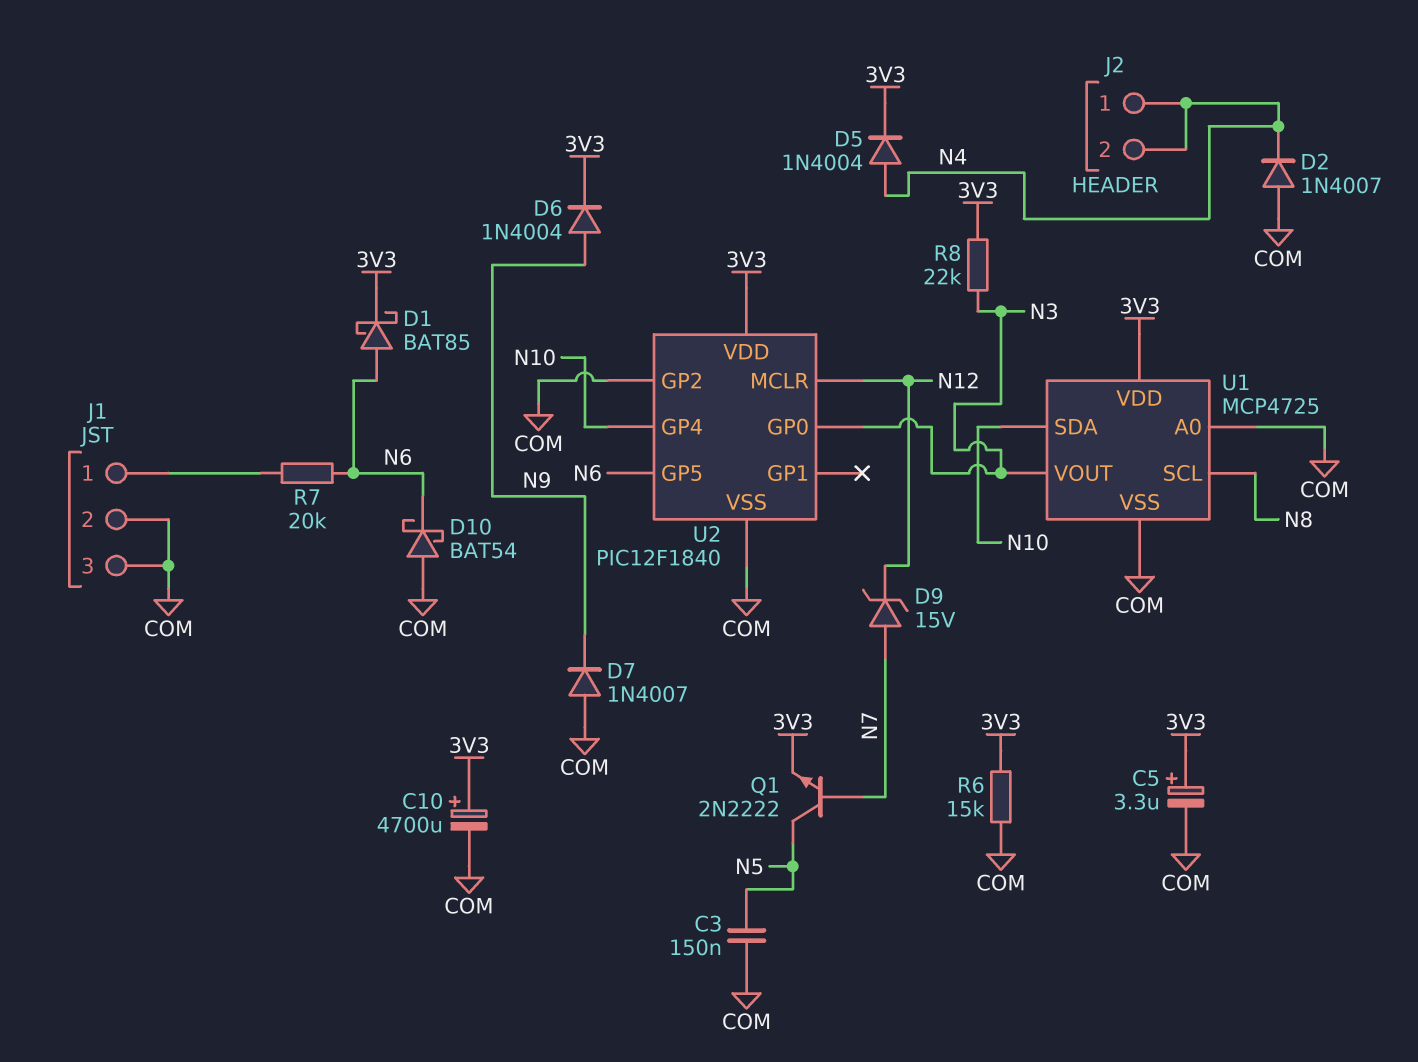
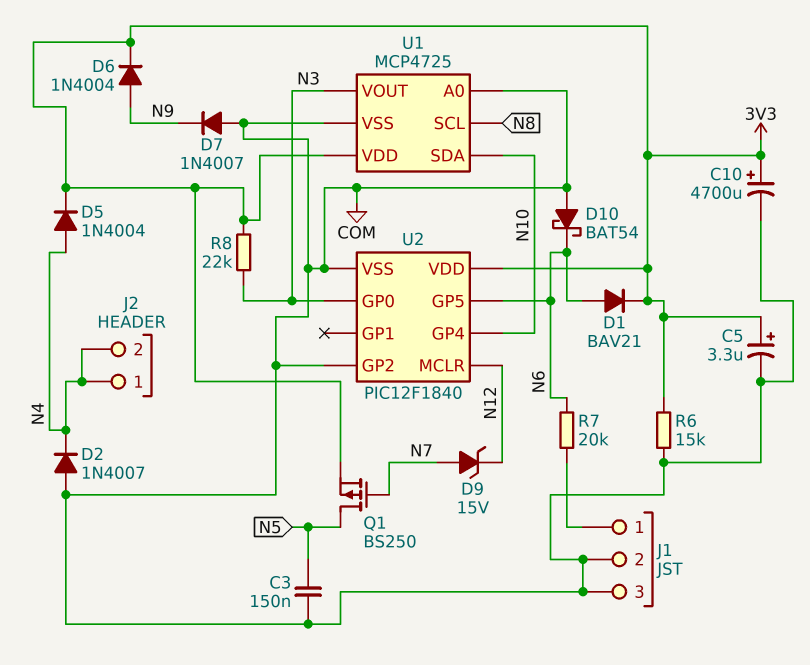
D1: schottky BAT85 (A N6, K 3V3) -> diode BAV21 (A N6, K 3V3)
Q1: NPN 2N2222 (B N7, C N5, E 3V3) -> PMOS BS250 (G N7, D N5, S 3V3)

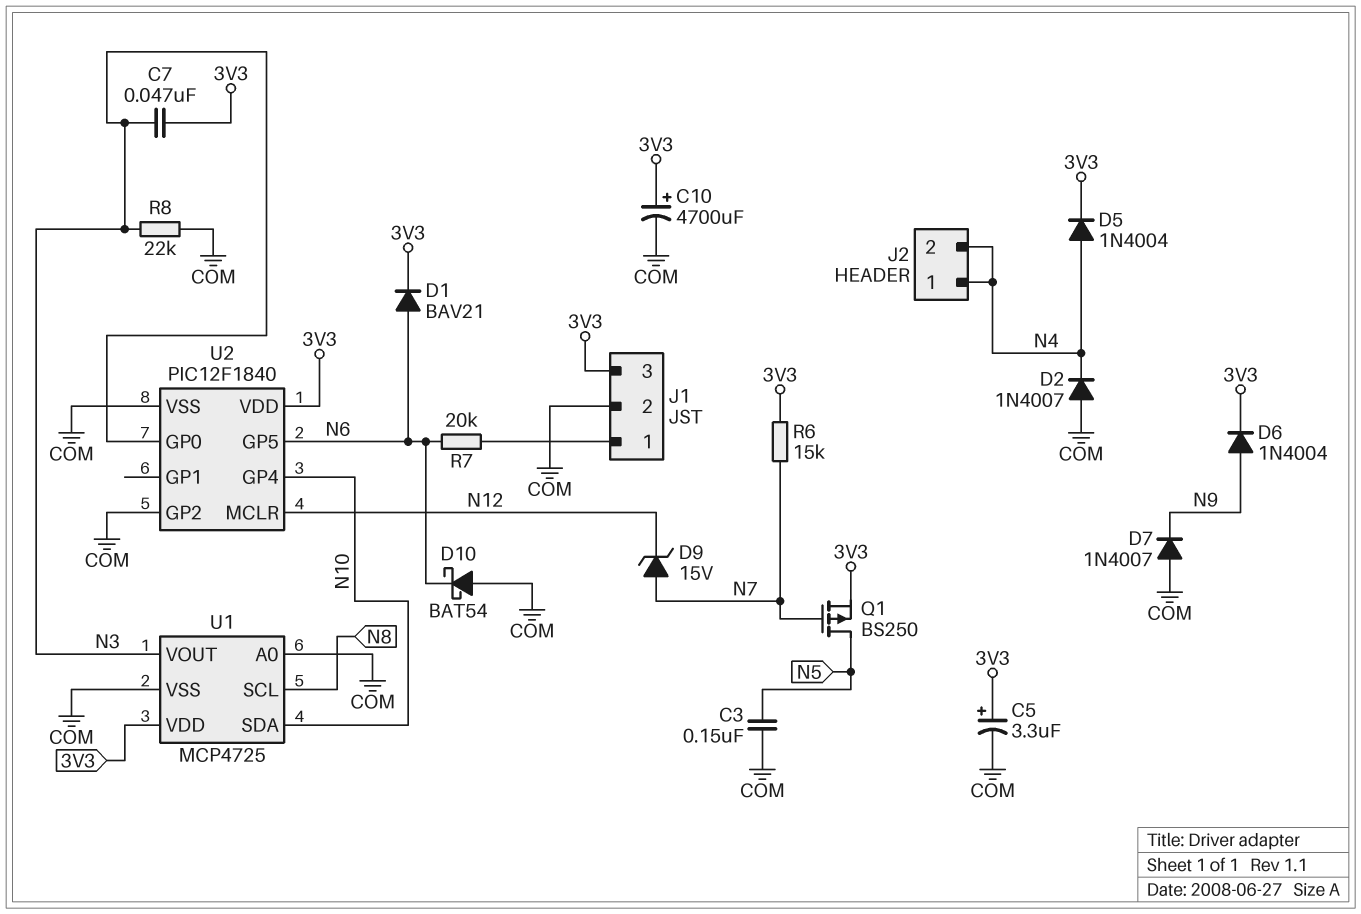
C7: none -> 47nF (3V3, N3)
J1 pin 3: COM -> 3V3
R6: 15k (3V3, COM) -> 15k (3V3, N7)
R8: 22k (3V3, N3) -> 22k (COM, N3)

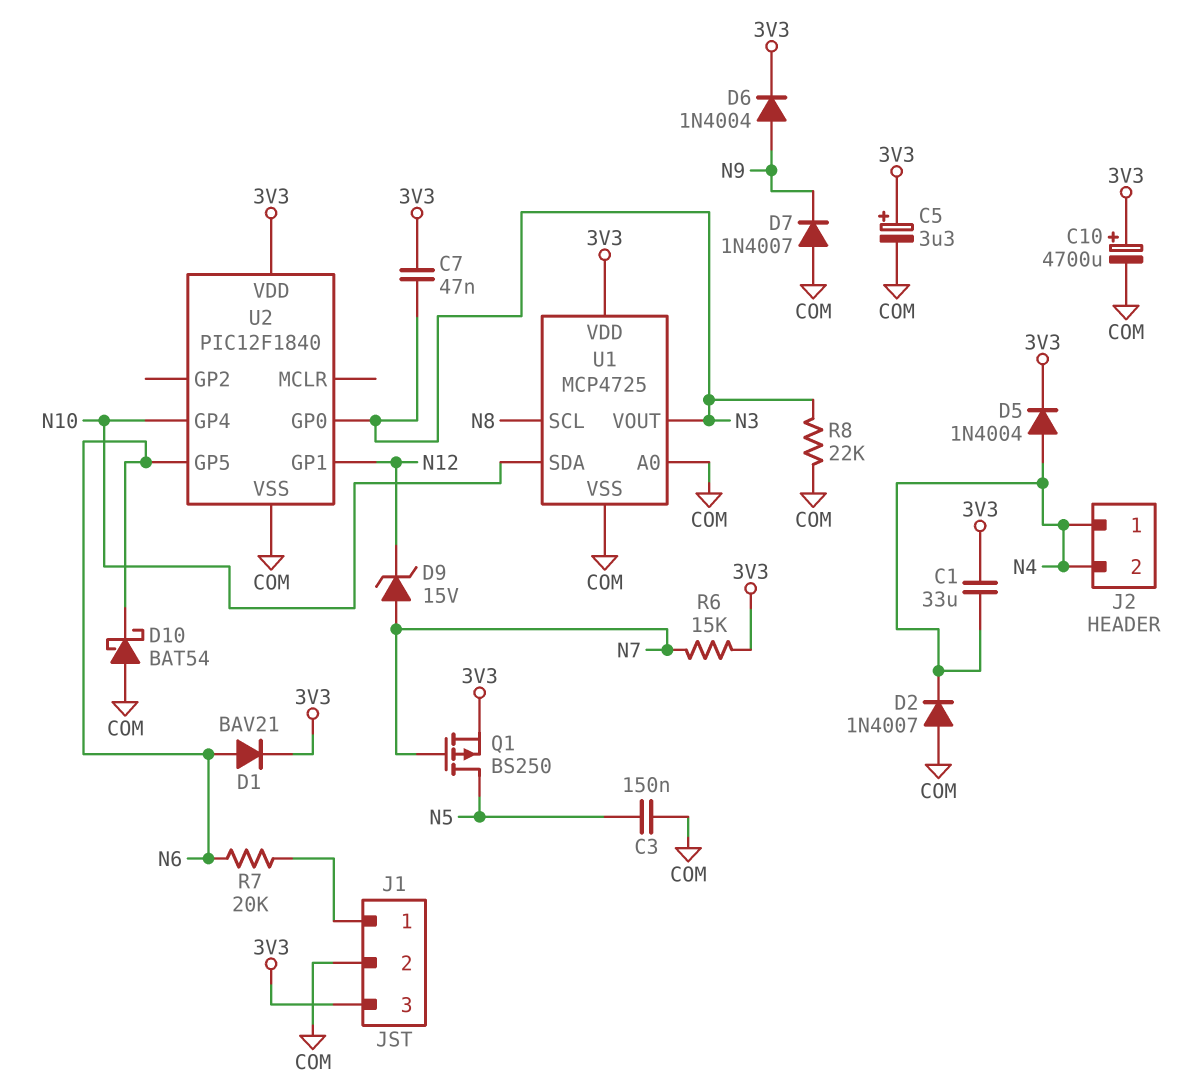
C1: none -> 33uF (3V3, N4)
U2 pin GP1: none -> N12
U2 pin GP2: COM -> none
U2 pin MCLR: N12 -> none

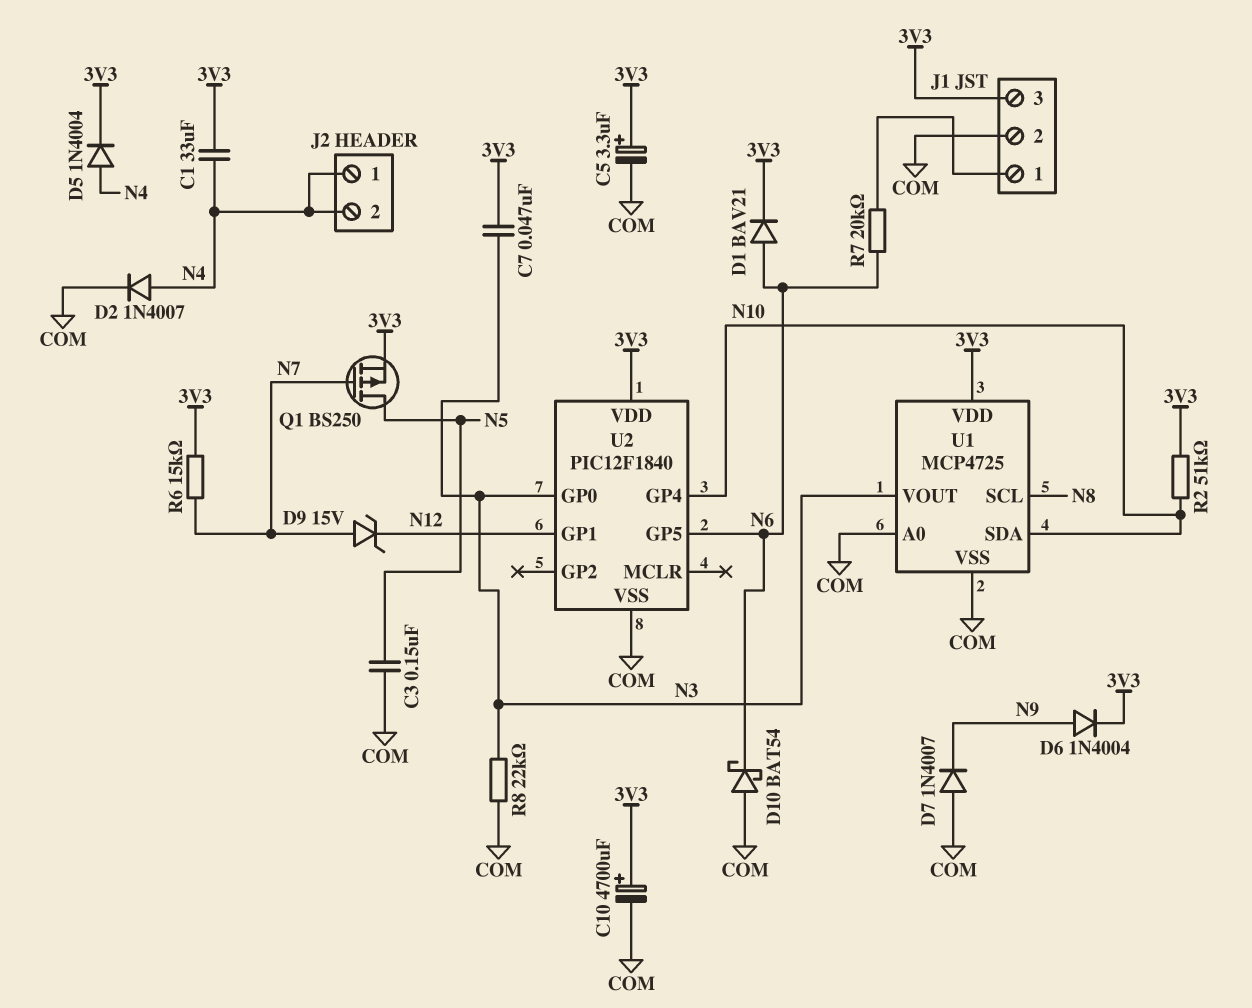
D2: diode 1N4007 (A COM, K N4) -> diode 1N4007 (A N4, K COM)
R2: none -> 51k (3V3, N10)

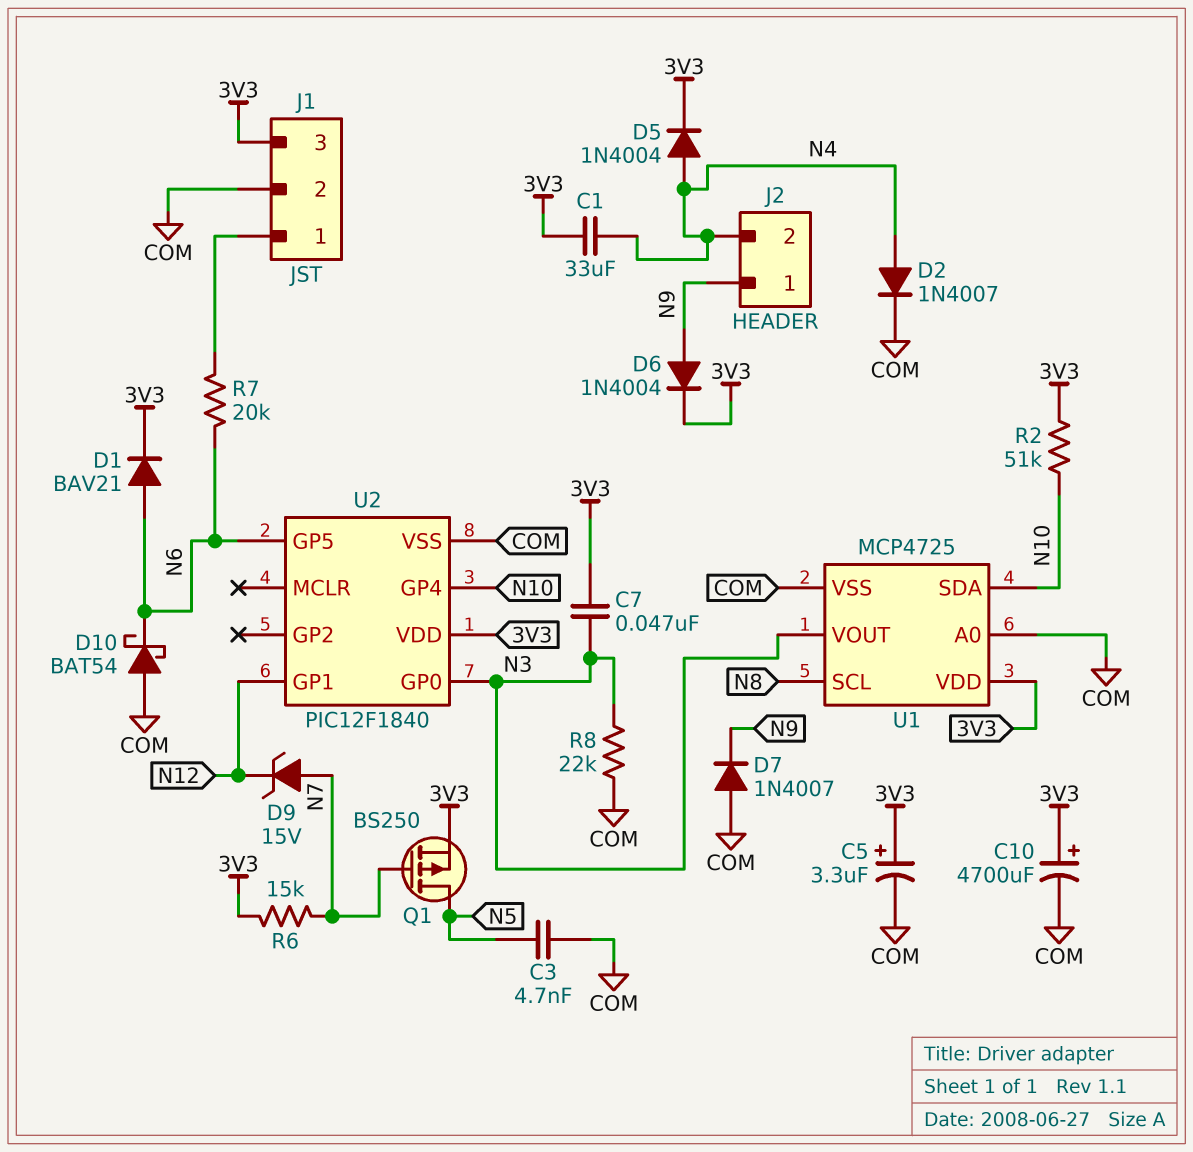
C3: 150nF (COM, N5) -> 4.7nF (COM, N5)
J2 pin 1: N4 -> N9

